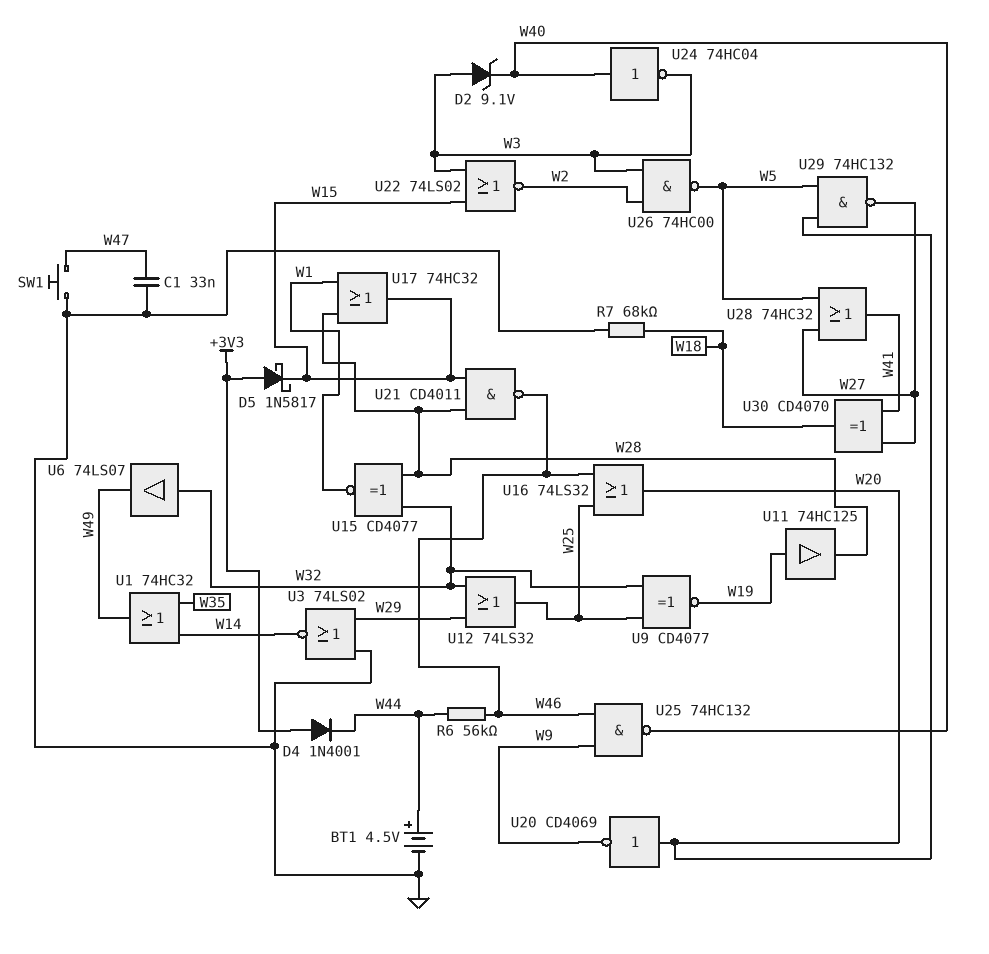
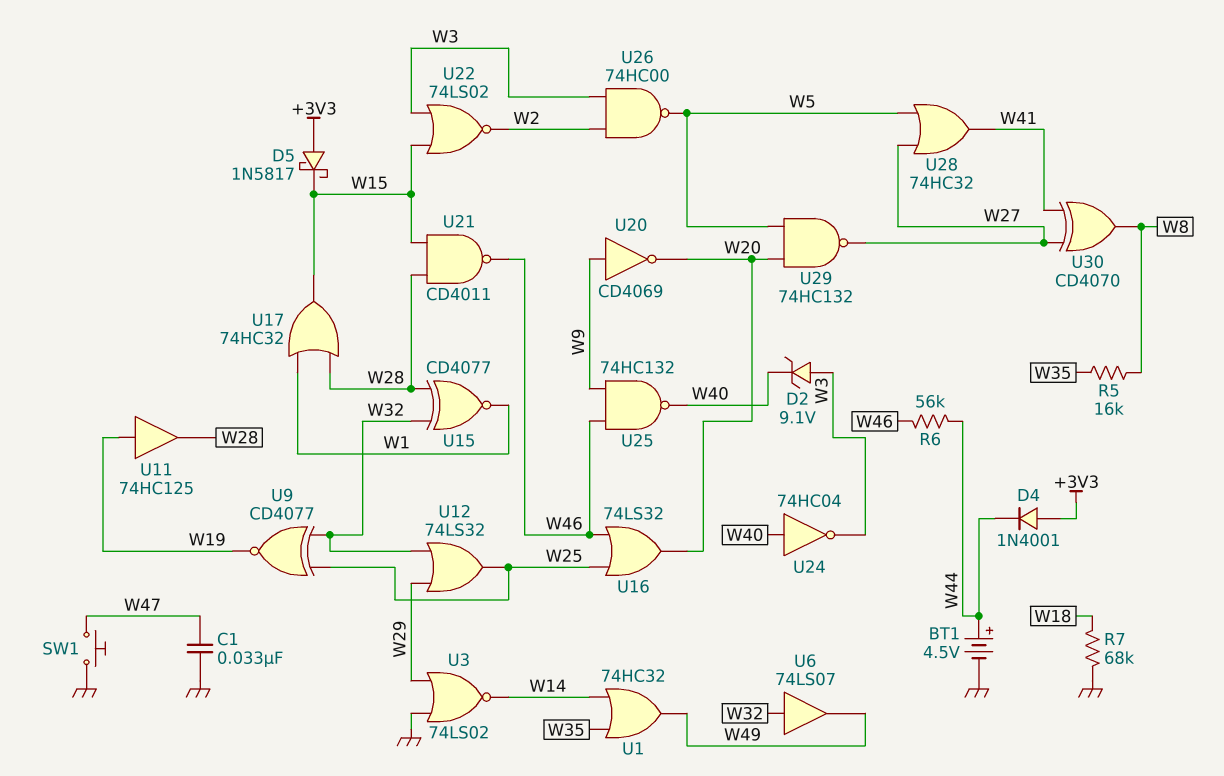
R5: none -> 16k (W8, W35)
U20: NOT CD4069 (in W20, out W9) -> NOT CD4069 (in W9, out W20)
U30: XOR CD4070 (in W27, in W41, out W18) -> XOR CD4070 (in W27, in W41, out W8)

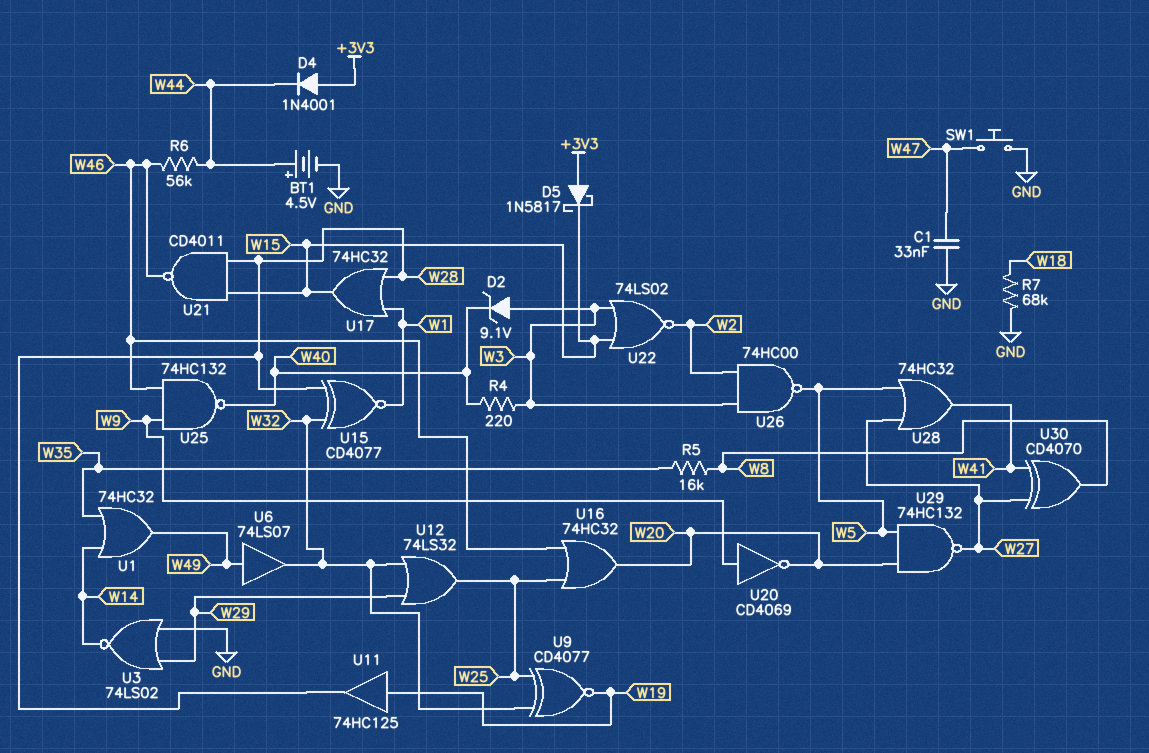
R4: none -> 220 (W3, W40)
U6: buffer 74LS07 (in W32, out W49) -> buffer 74LS07 (in W49, out W32)
U16: OR 74LS32 (in W25, in W46, out W20) -> OR 74HC32 (in W25, in W46, out W20)
U24: NOT 74HC04 (in W40, out W3) -> none

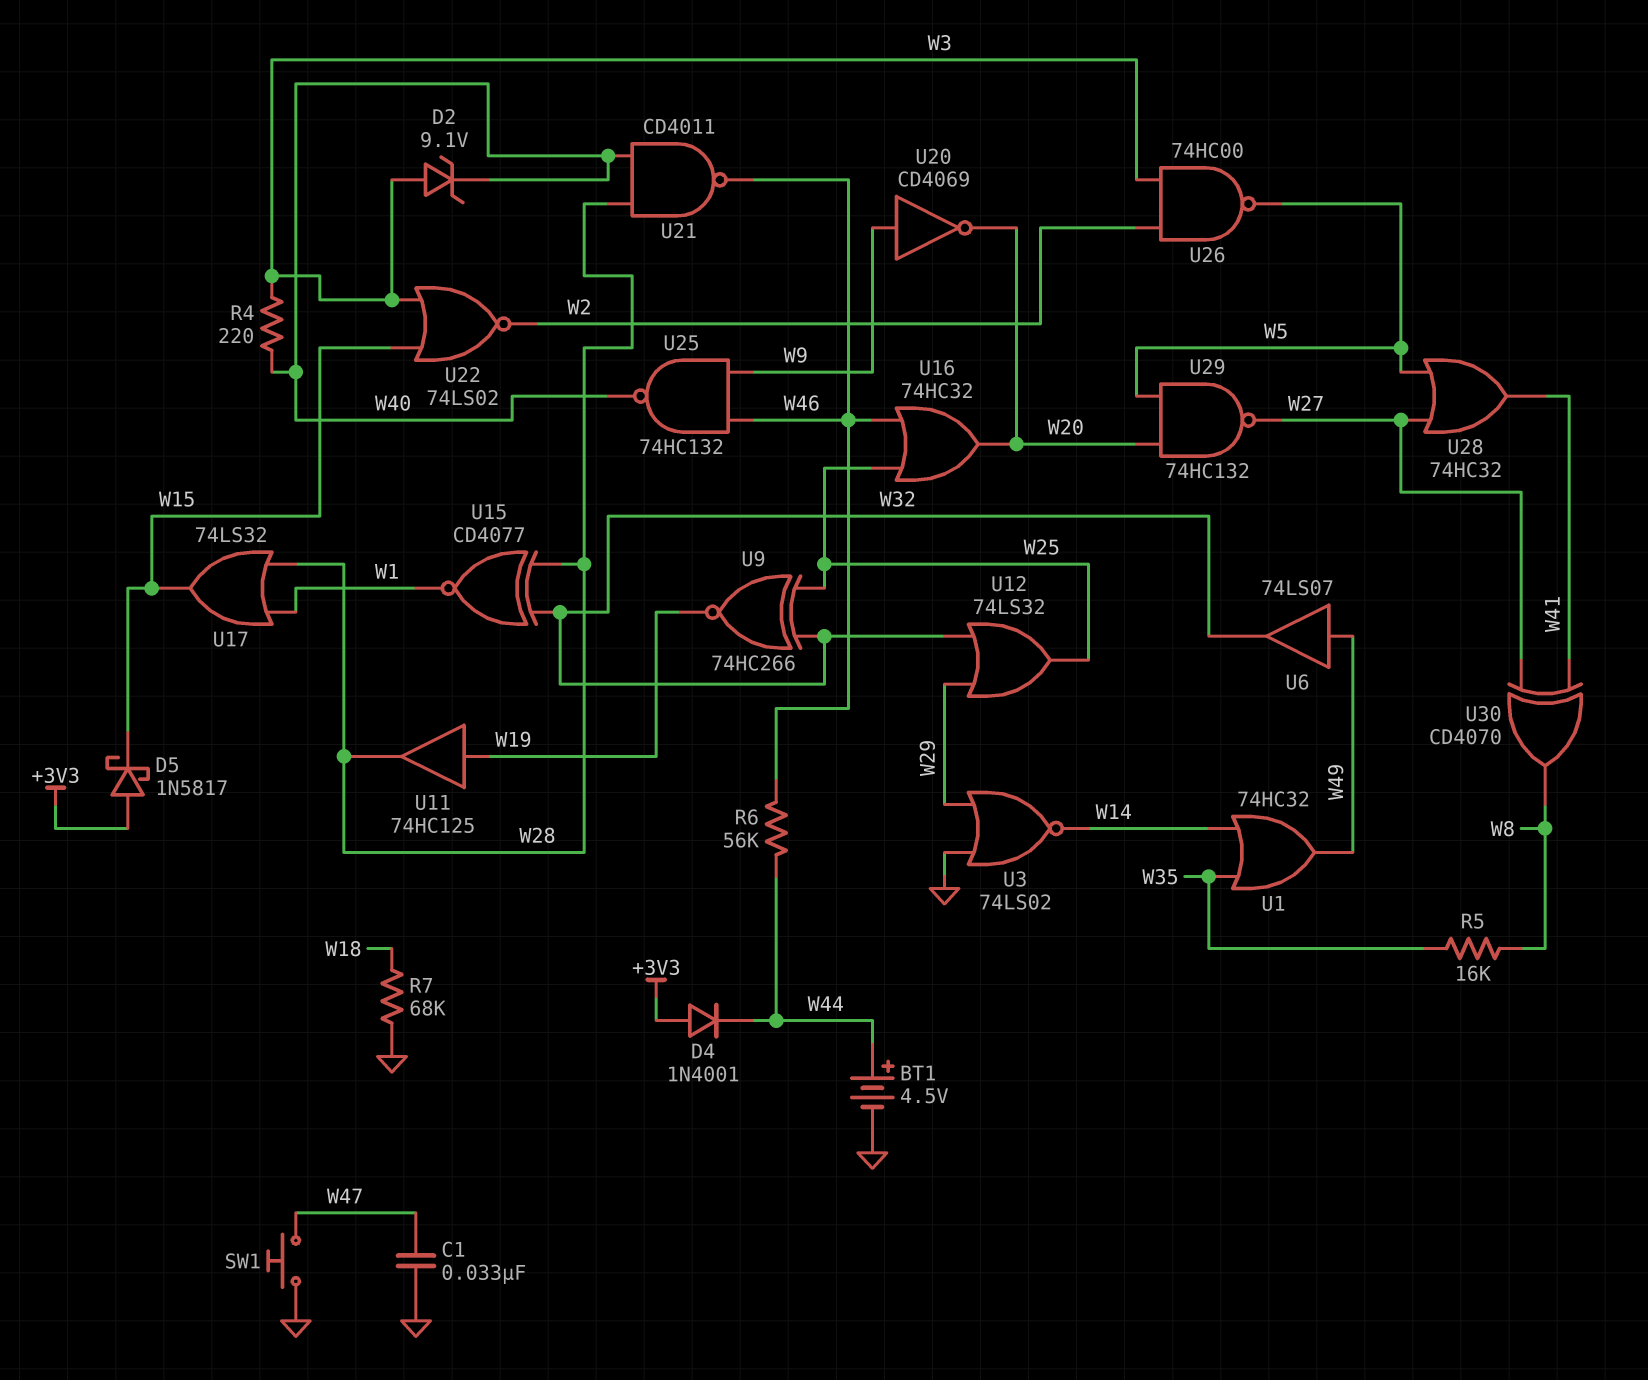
U9: XNOR CD4077 (in W25, in W32, out W19) -> XNOR 74HC266 (in W25, in W32, out W19)
U17: OR 74HC32 (in W1, in W28, out W15) -> OR 74LS32 (in W1, in W28, out W15)
U21: NAND CD4011 (in W15, in W28, out W46) -> NAND CD4011 (in W28, in W40, out W46)

